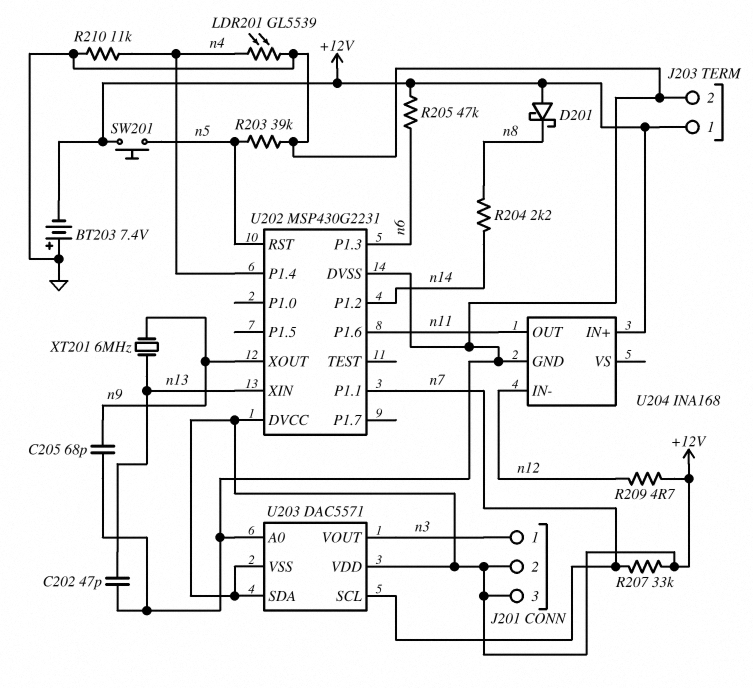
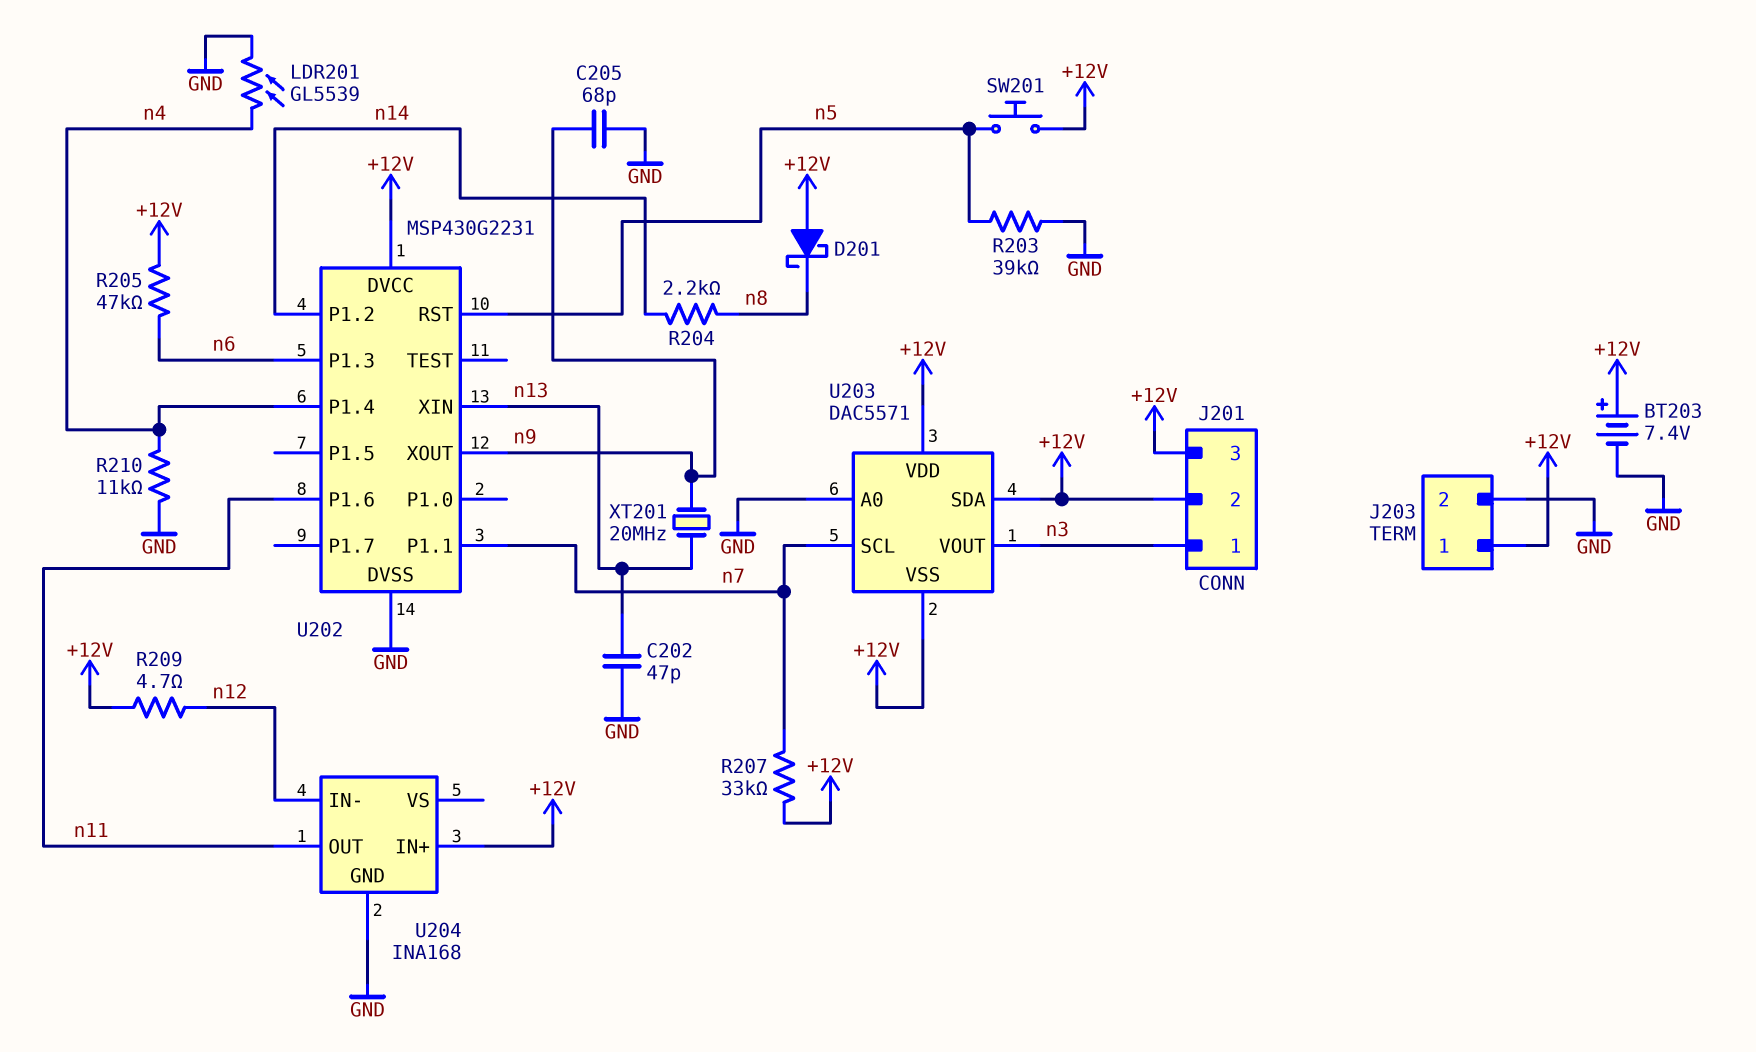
BT203: 7.4V (plus GND, minus +12V) -> 7.4V (plus +12V, minus GND)
XT201: 6MHz (n9, n13) -> 20MHz (n9, n13)

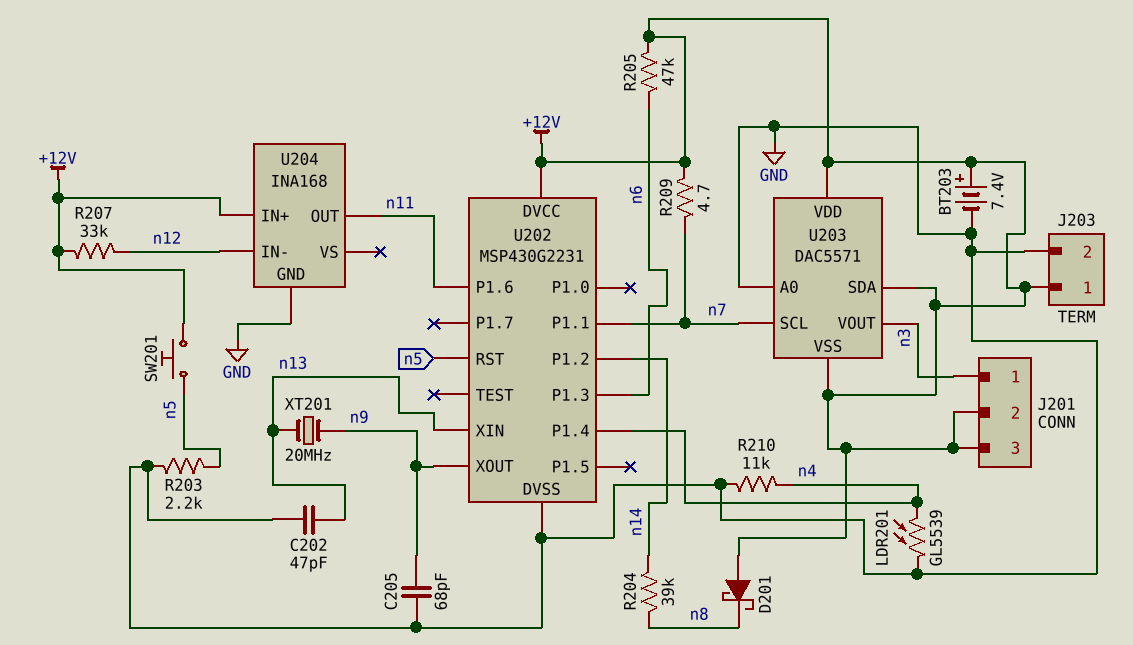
R203: 39k (GND, n5) -> 2.2k (GND, n5)
R204: 2.2k (n8, n14) -> 39k (n8, n14)
R207: 33k (+12V, n7) -> 33k (+12V, n12)
R209: 4.7 (+12V, n12) -> 4.7 (+12V, n7)

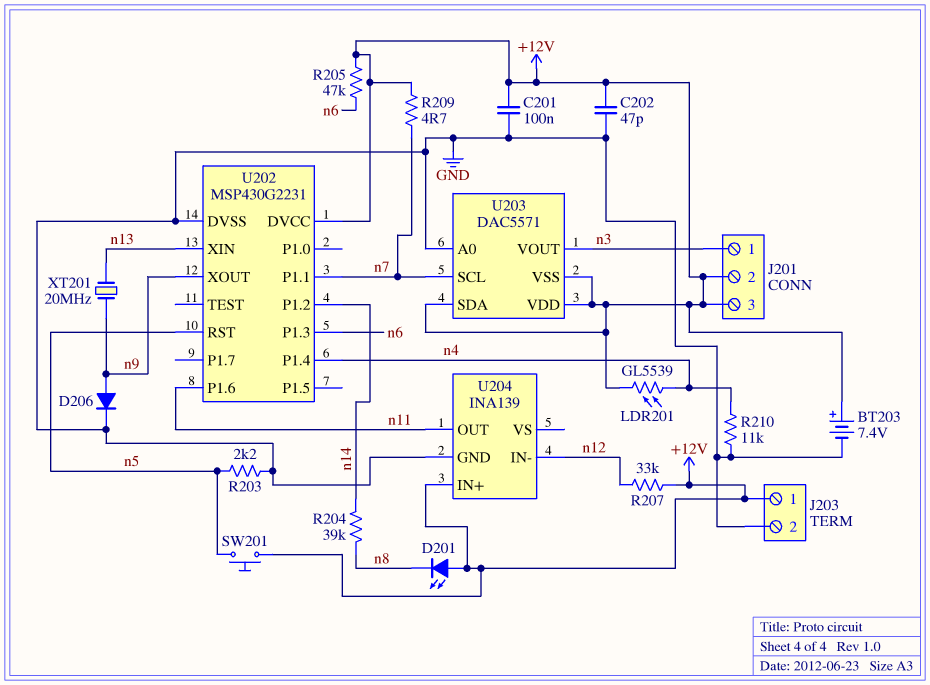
C201: none -> 100nF (+12V, GND)
C202: 47pF (GND, n13) -> 47pF (+12V, GND)
C205: 68pF (GND, n9) -> none
D201: schottky (A +12V, K n8) -> LED (A +12V, K n8)
D206: none -> diode (A n9, K GND)
LDR201: GL5539 (GND, n4) -> GL5539 (+12V, n4)
U204: INA168 -> INA139

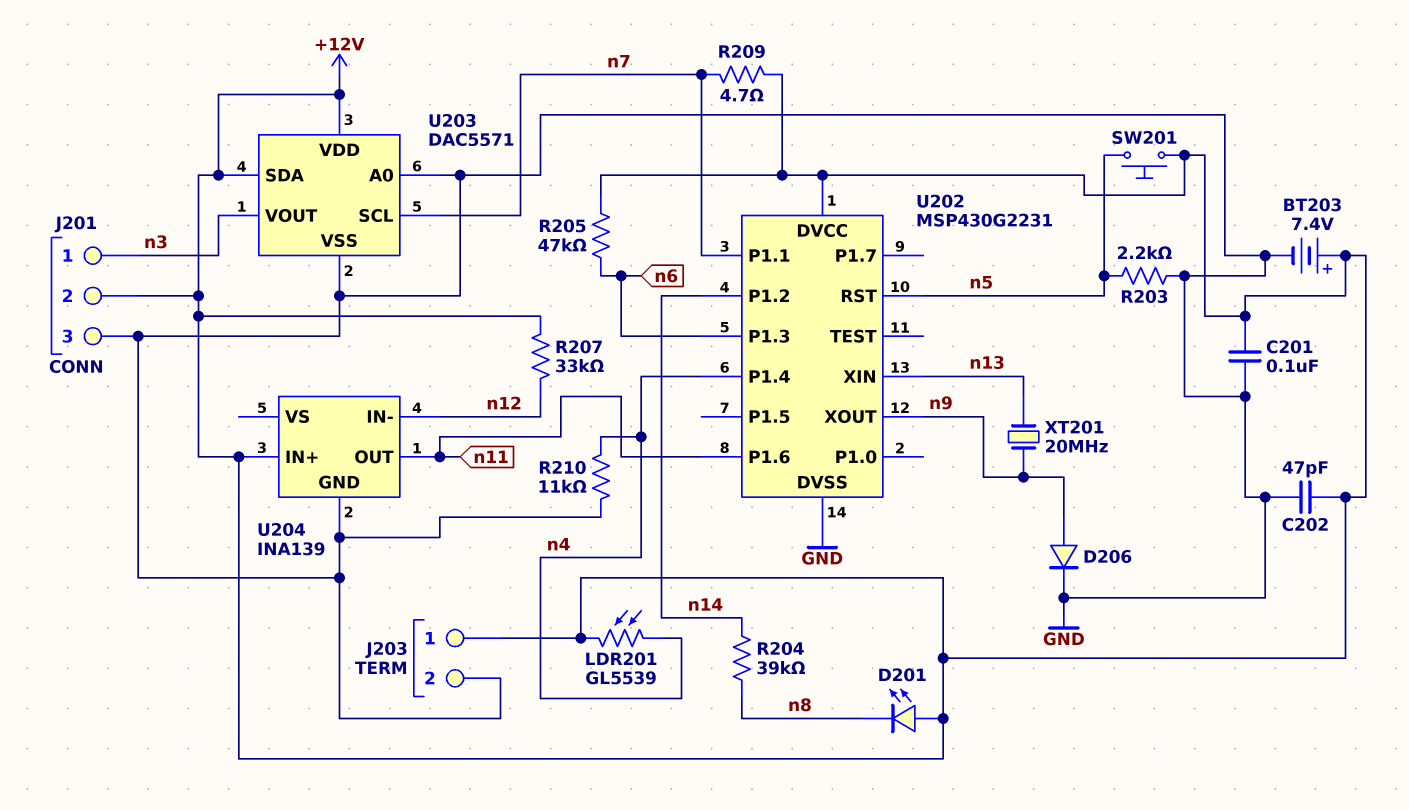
J201 pin 3: +12V -> GND
U203 pin VSS: +12V -> GND

